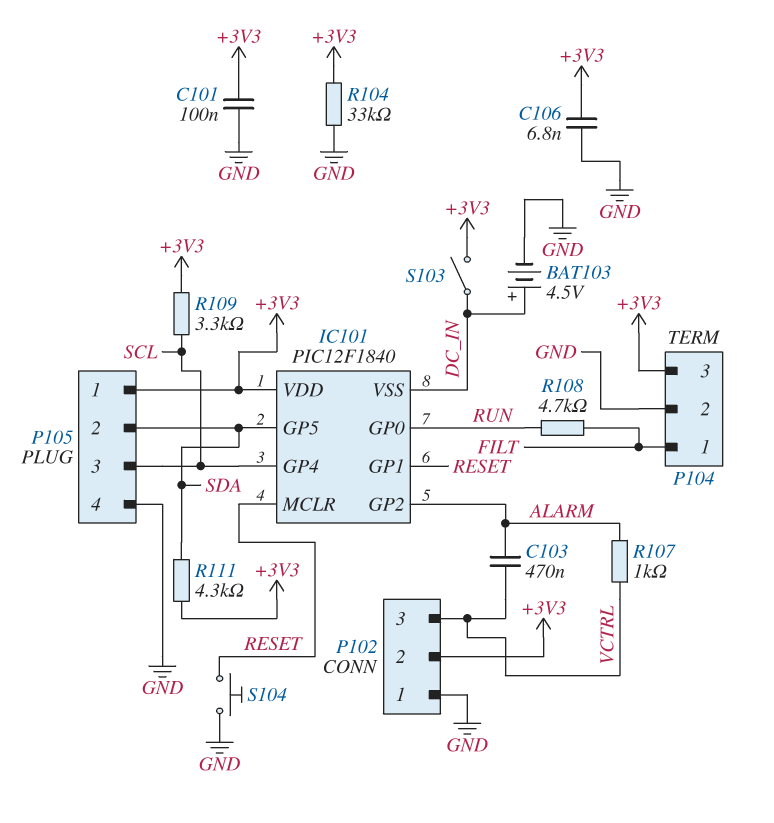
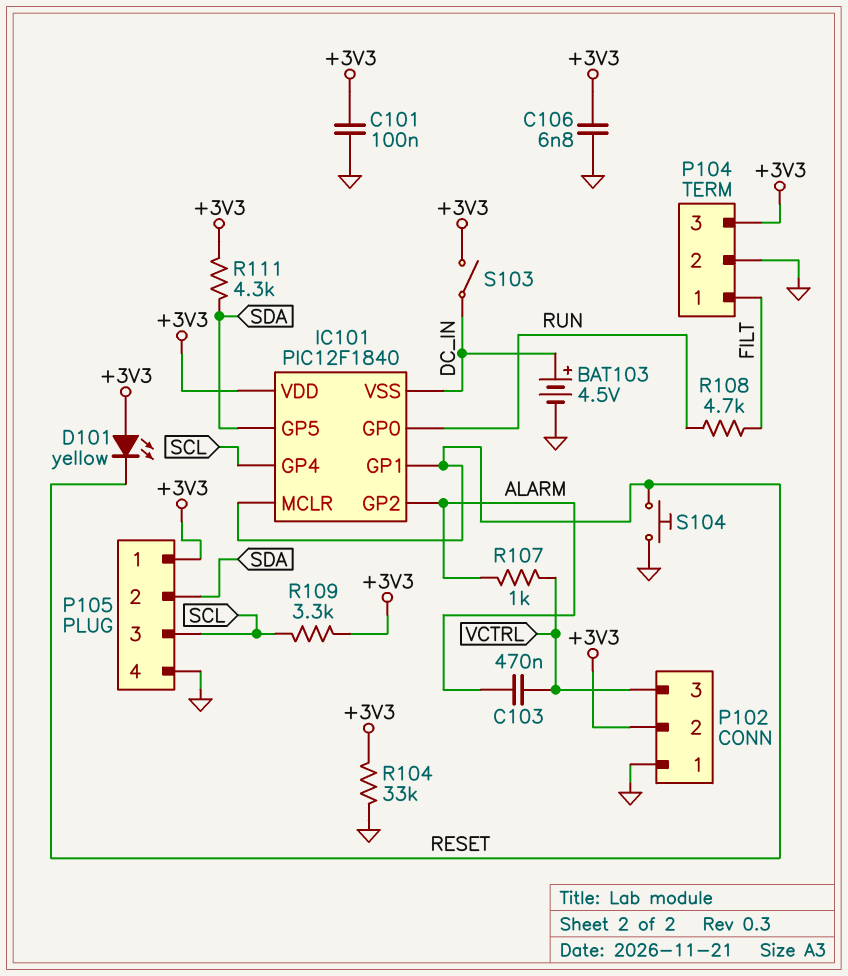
D101: none -> LED yellow (A +3V3, K RESET)

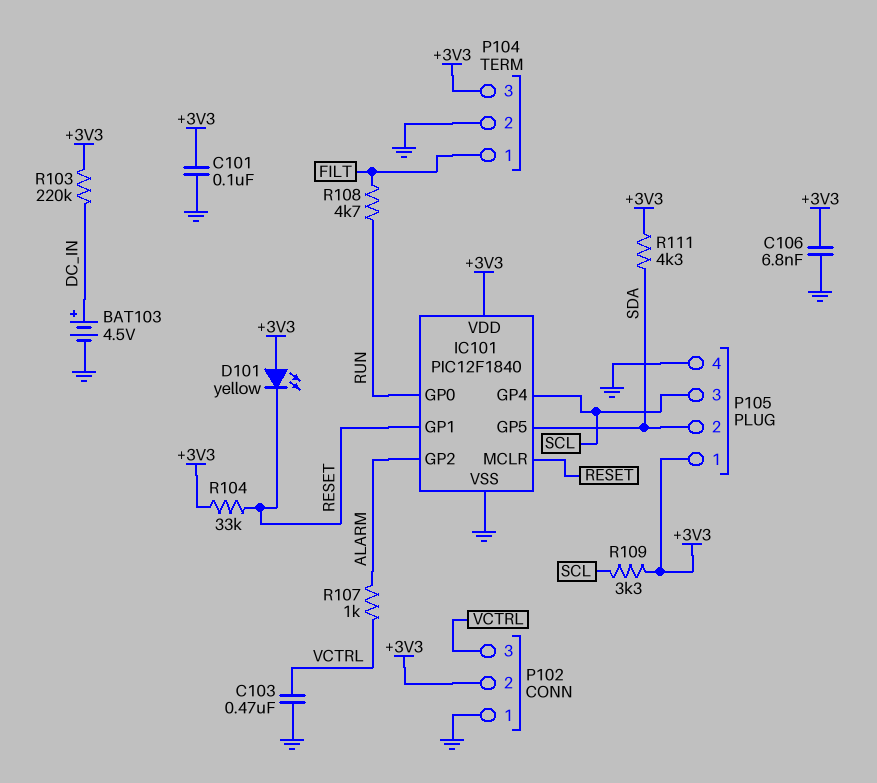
C103: 470nF (ALARM, VCTRL) -> 470nF (GND, VCTRL)
IC101 pin VSS: DC_IN -> GND
R103: none -> 220k (+3V3, DC_IN)
R104: 33k (+3V3, GND) -> 33k (+3V3, RESET)
S103: switch (+3V3, DC_IN) -> none
S104: button (GND, RESET) -> none

